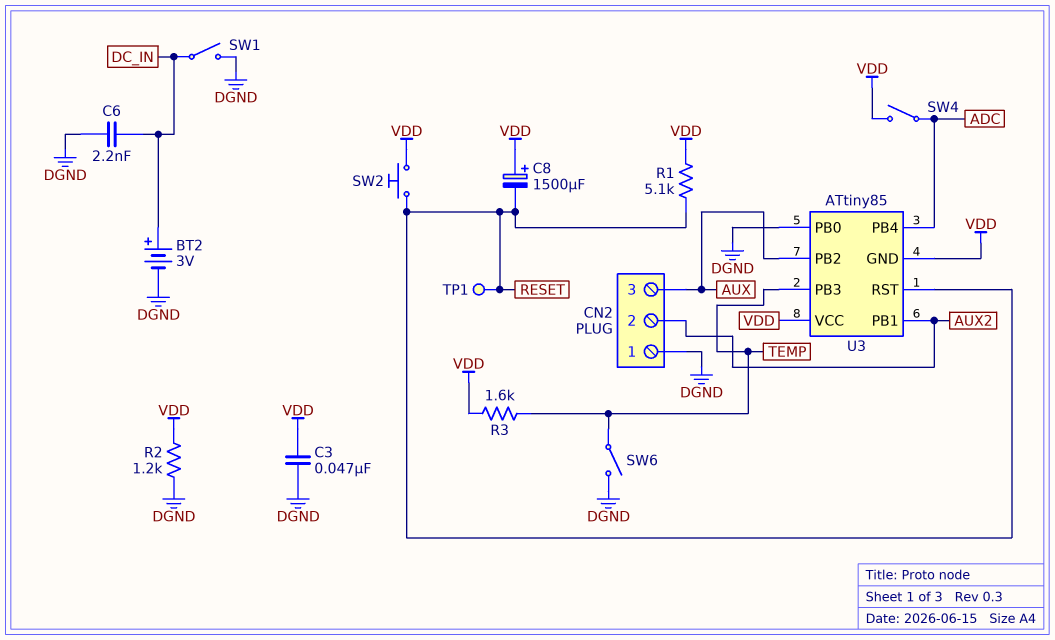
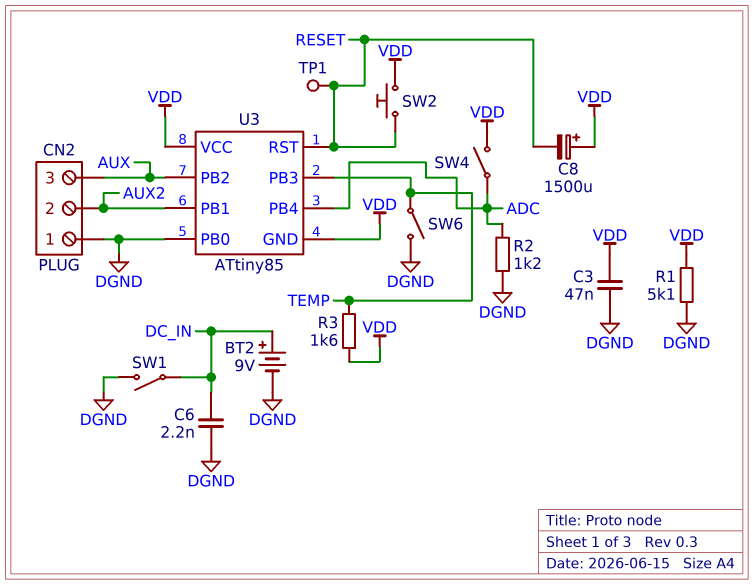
BT2: 3V (plus DC_IN, minus DGND) -> 9V (plus DC_IN, minus DGND)
R1: 5.1k (RESET, VDD) -> 5.1k (DGND, VDD)
R2: 1.2k (DGND, VDD) -> 1.2k (ADC, DGND)

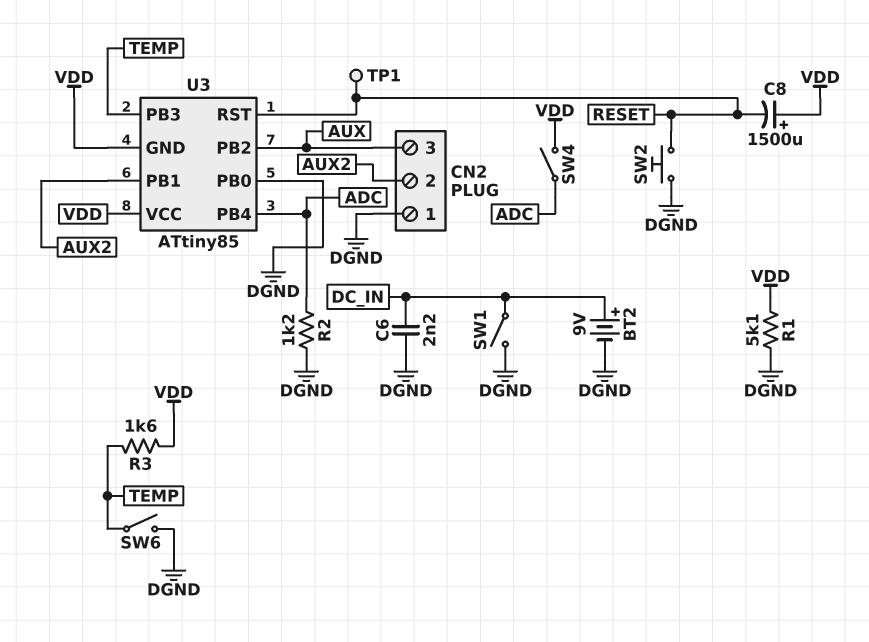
C3: 47nF (DGND, VDD) -> none
SW2: button (RESET, VDD) -> button (DGND, RESET)

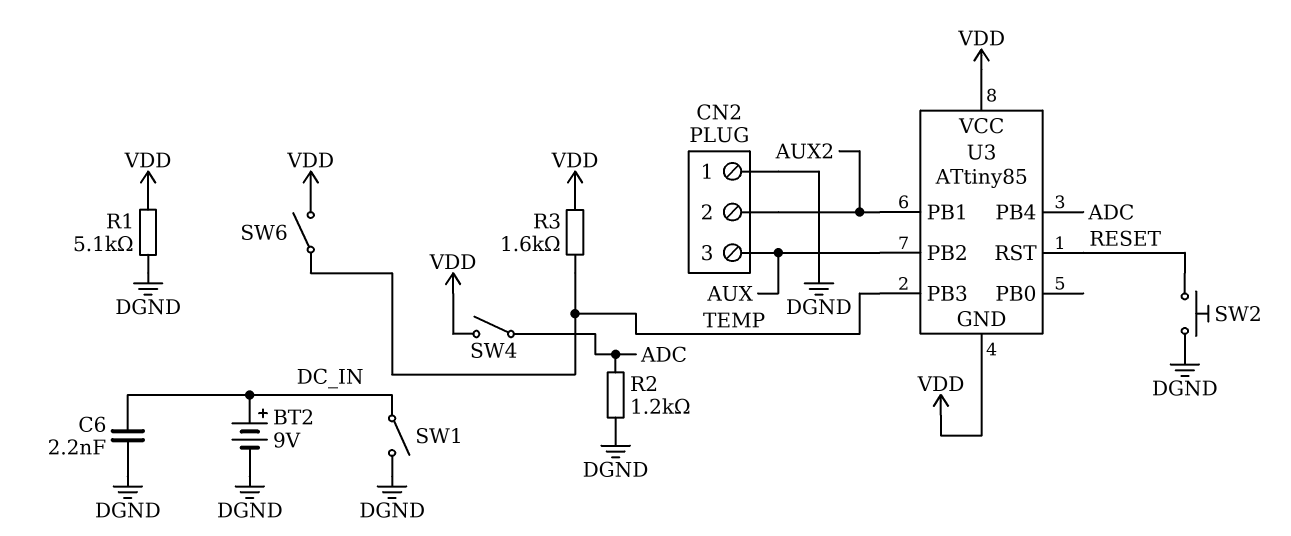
C8: 1500uF (plus VDD, minus RESET) -> none
SW6: switch (DGND, TEMP) -> switch (TEMP, VDD)
TP1: test point (RESET) -> none
U3 pin PB0: DGND -> none

